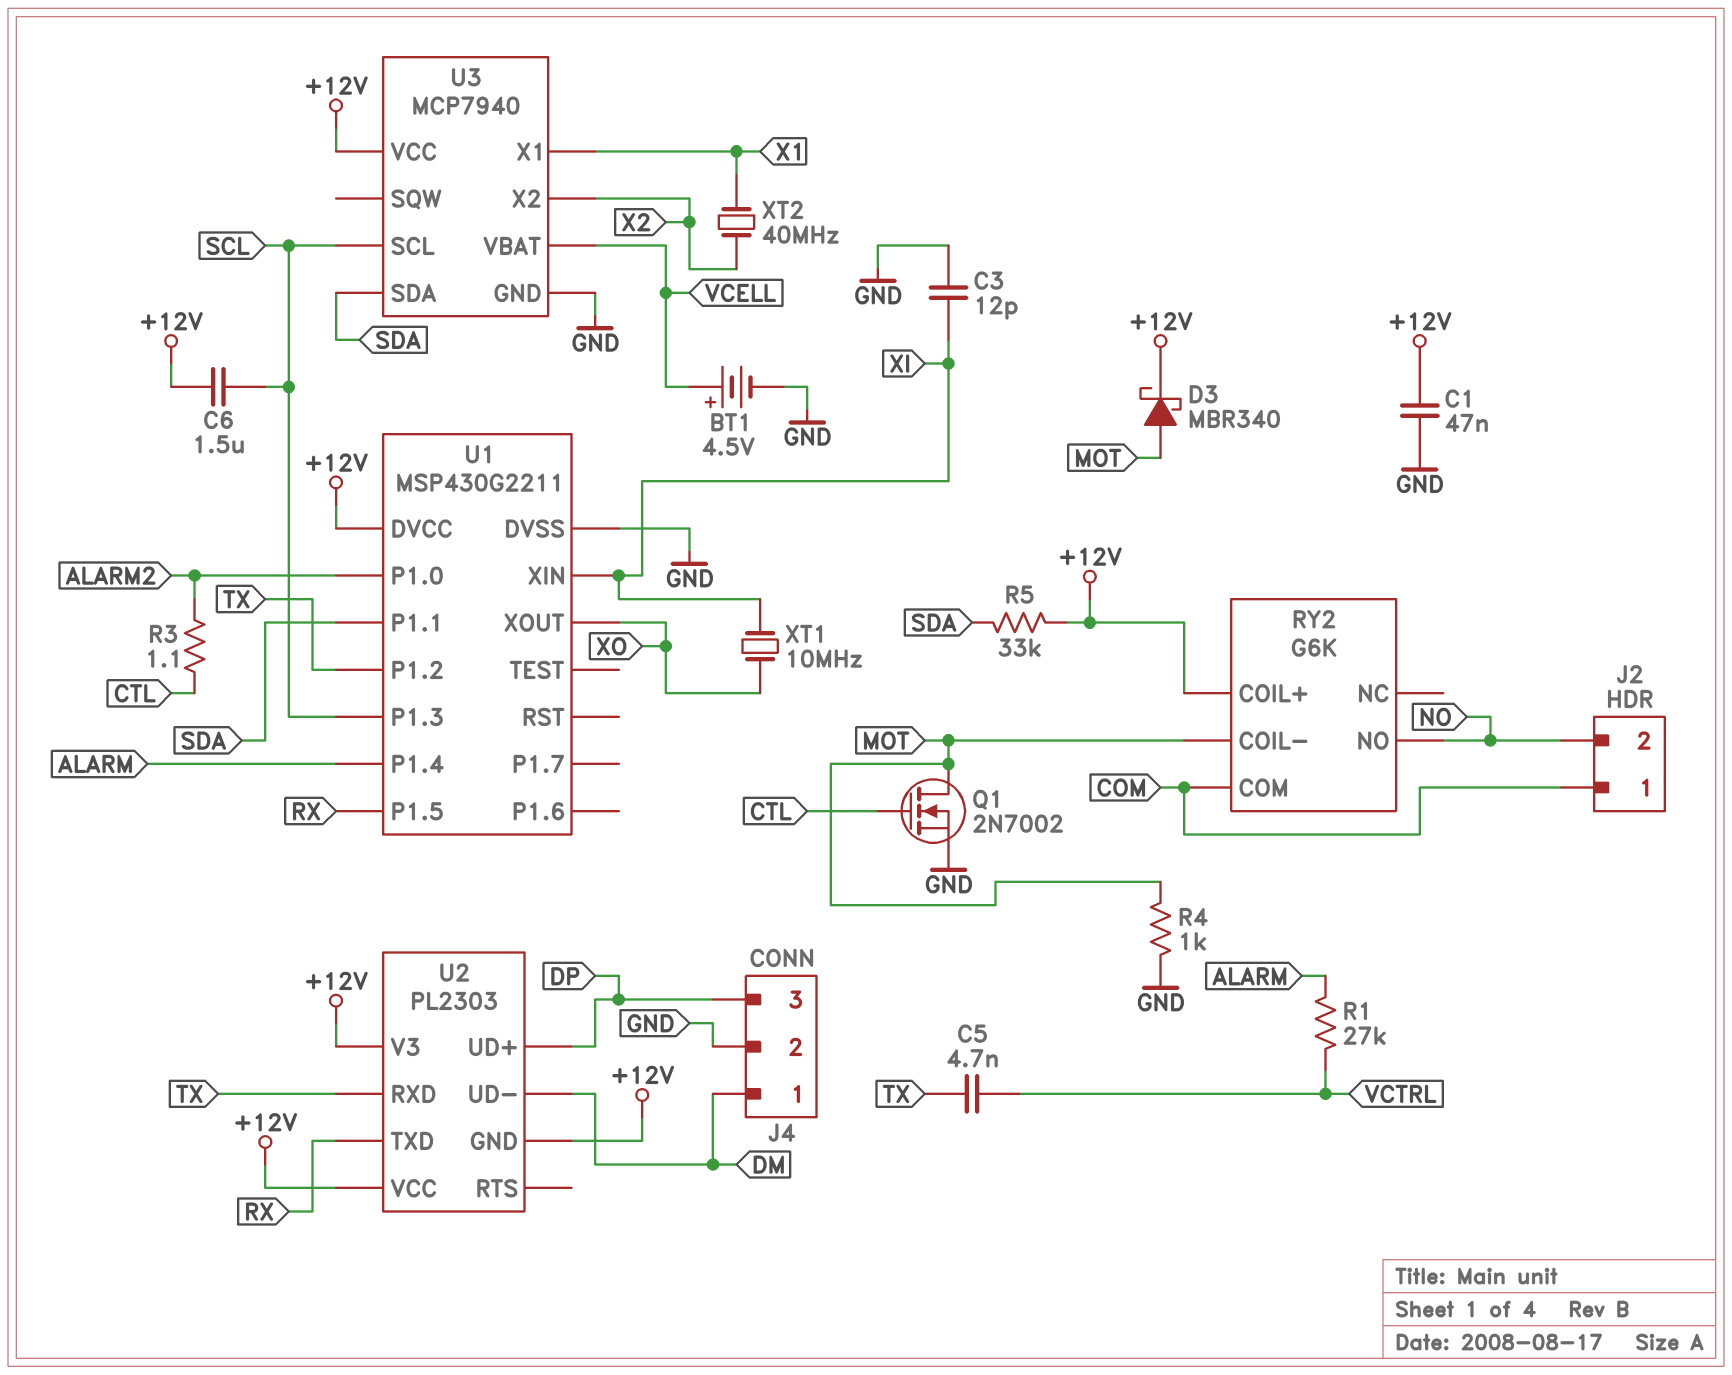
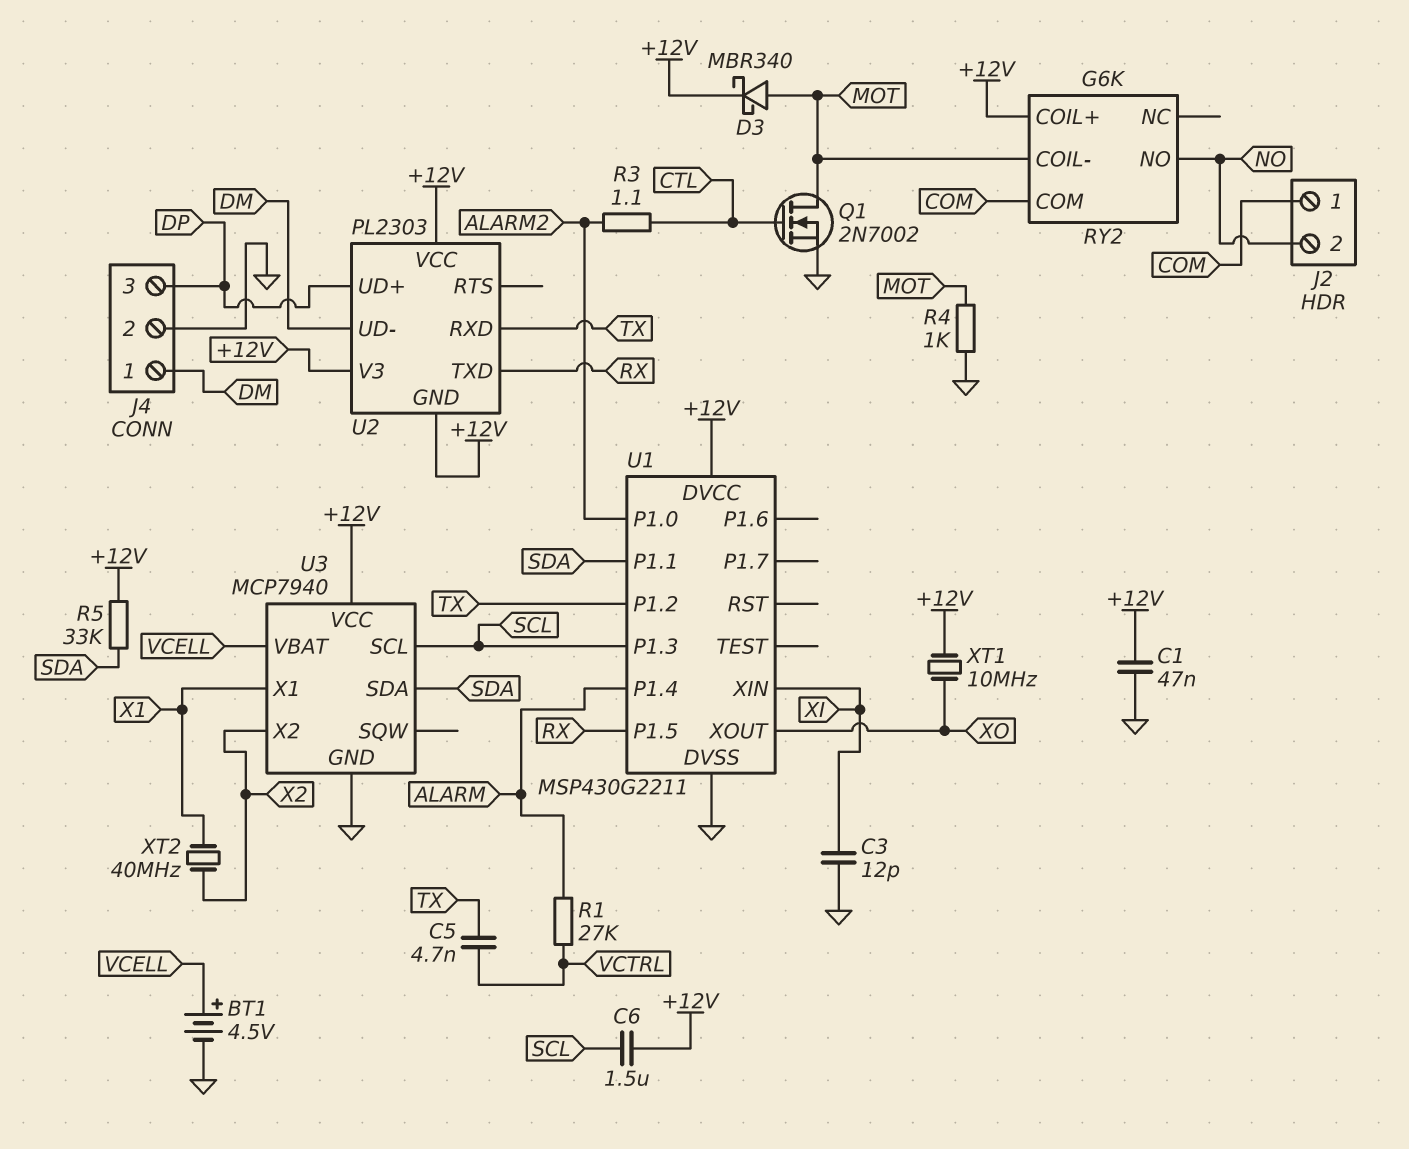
XT1: 10MHz (XI, XO) -> 10MHz (+12V, XO)

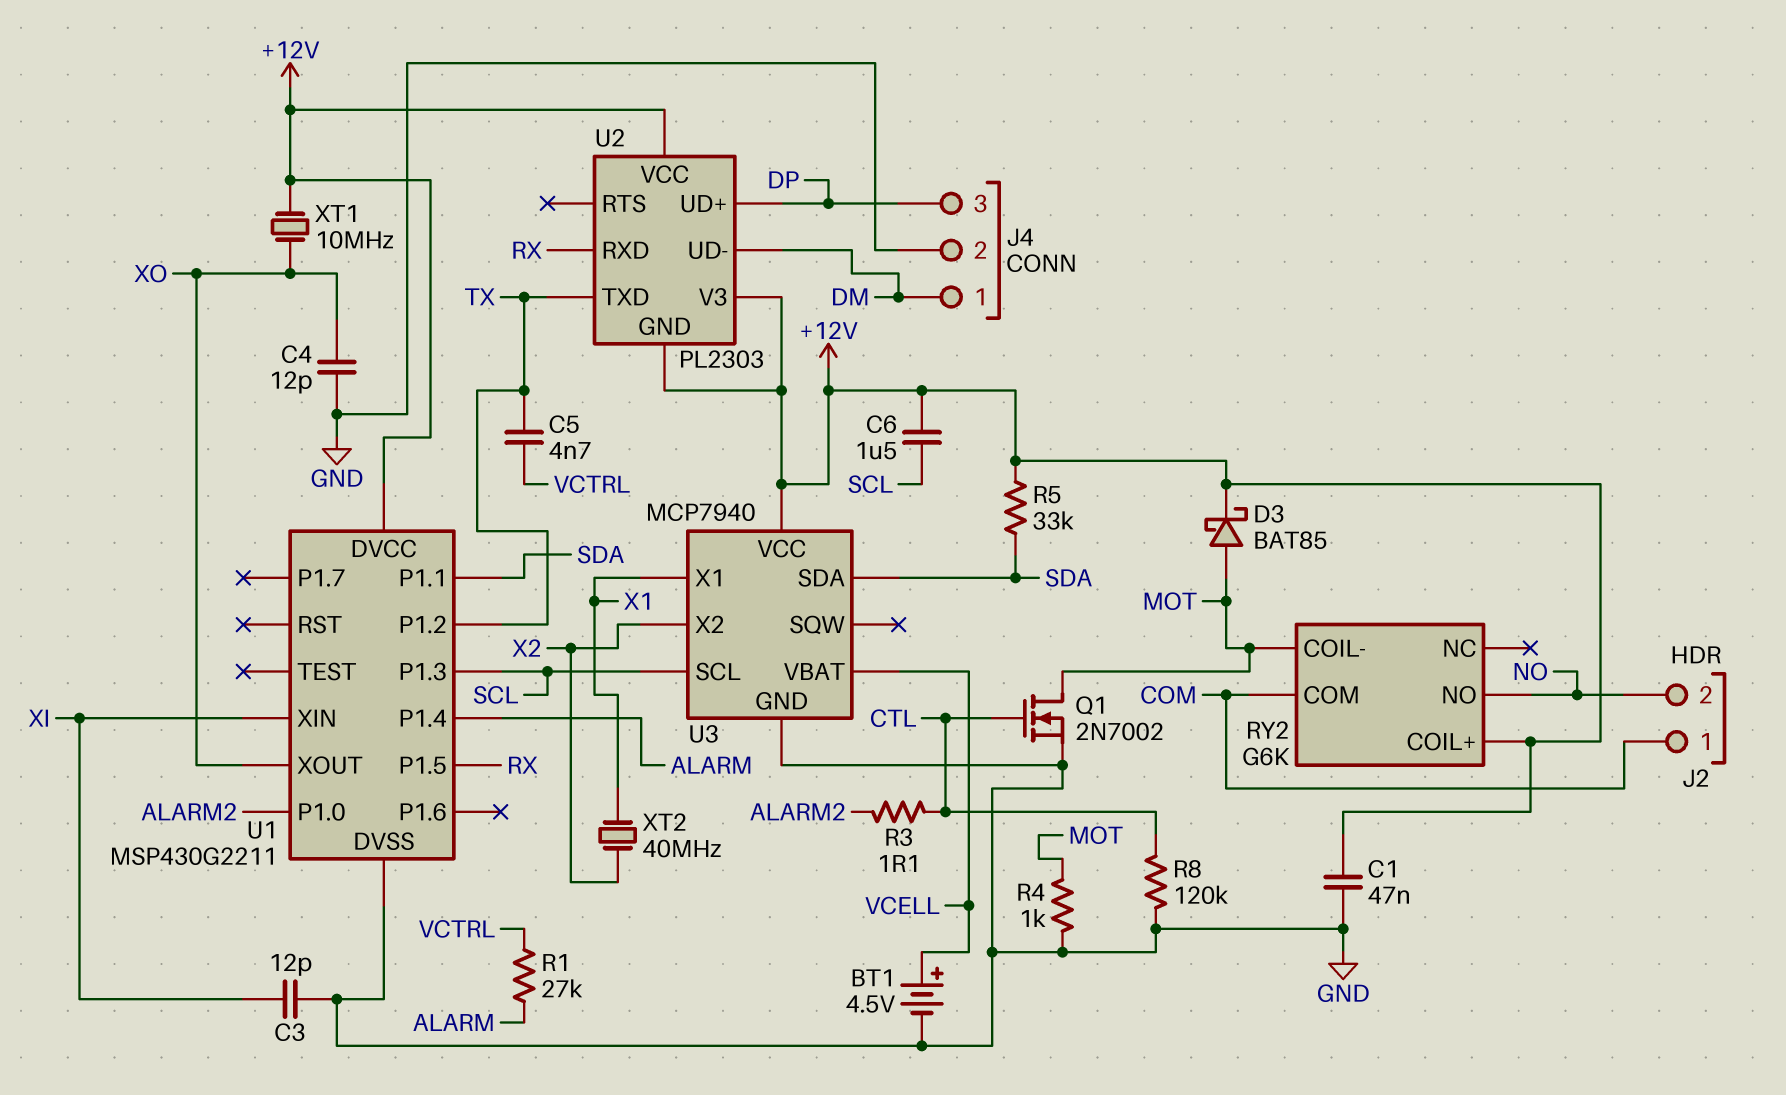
C4: none -> 12pF (GND, XO)
D3: schottky MBR340 (A MOT, K +12V) -> schottky BAT85 (A MOT, K +12V)
R8: none -> 120k (CTL, GND)
U2 pin RXD: TX -> RX
U2 pin TXD: RX -> TX

